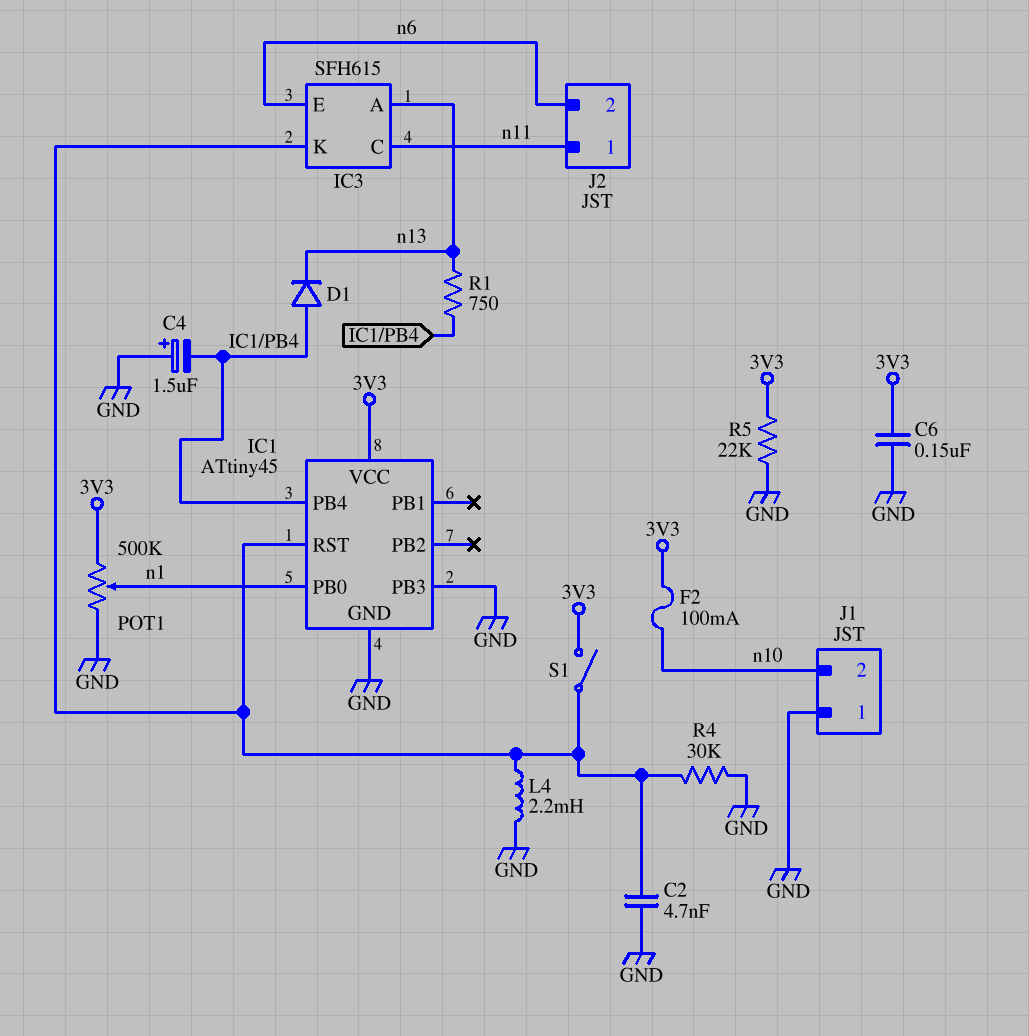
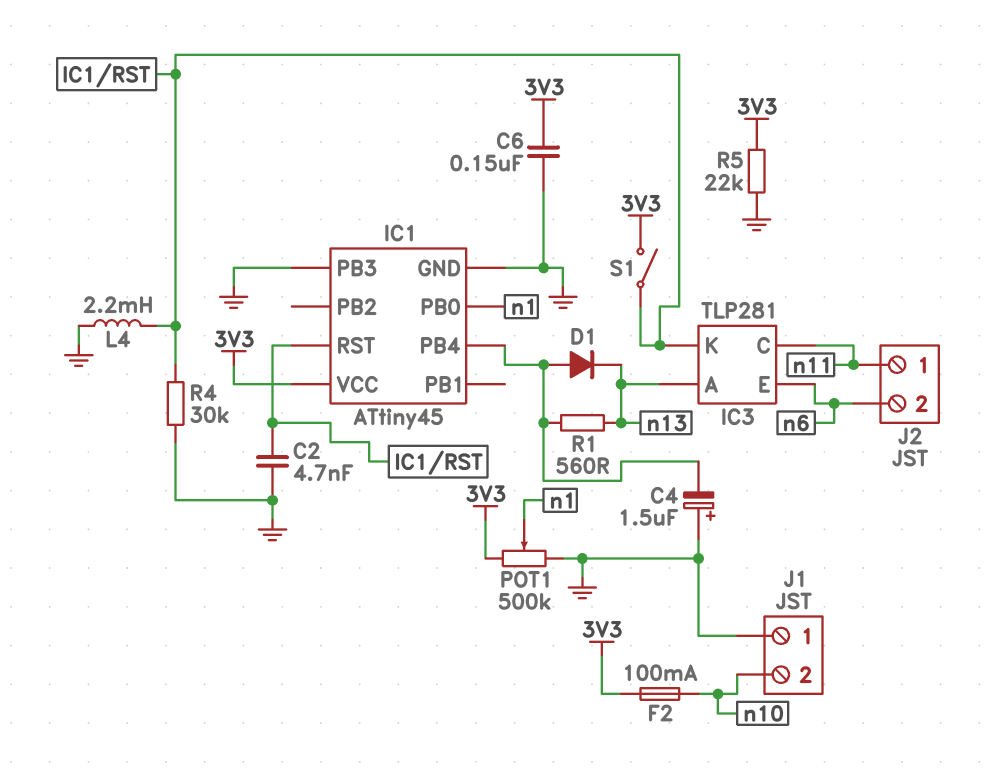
IC3: SFH615 -> TLP281
R1: 750 (IC1/PB4, n13) -> 560 (IC1/PB4, n13)

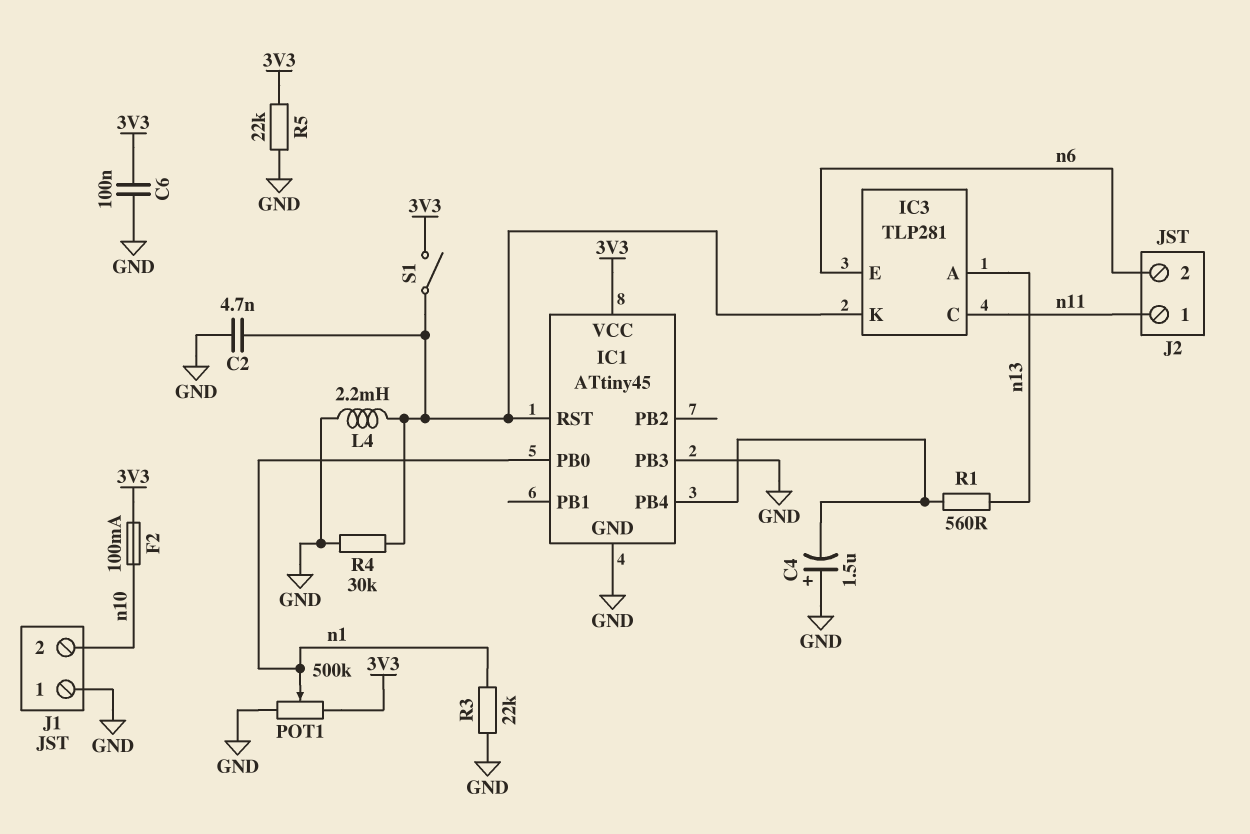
C6: 150nF (3V3, GND) -> 100nF (3V3, GND)
D1: diode (A IC1/PB4, K n13) -> none
R3: none -> 22k (GND, n1)

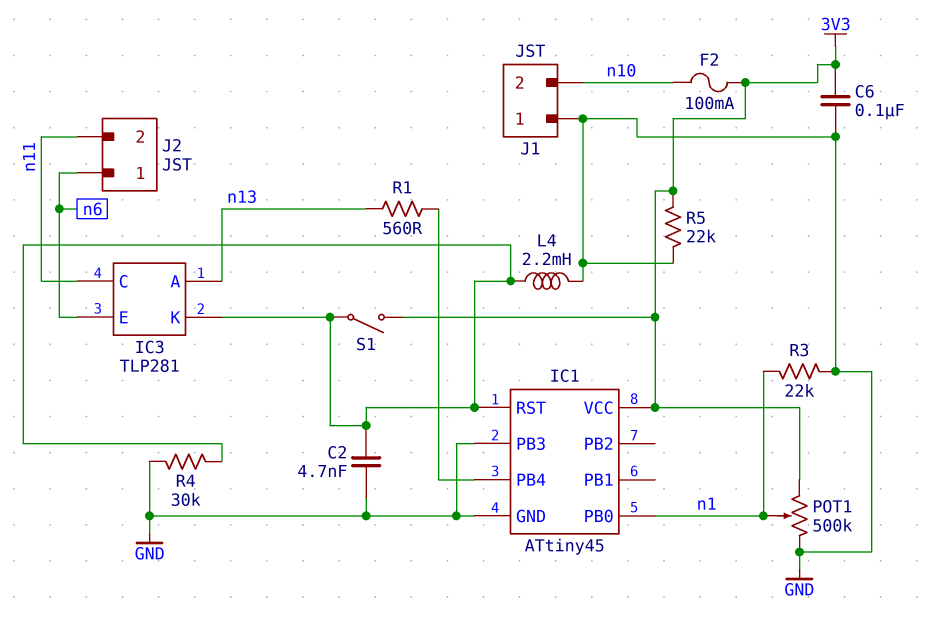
C4: 1.5uF (plus GND, minus IC1/PB4) -> none
J2 pin 1: n11 -> n6
J2 pin 2: n6 -> n11

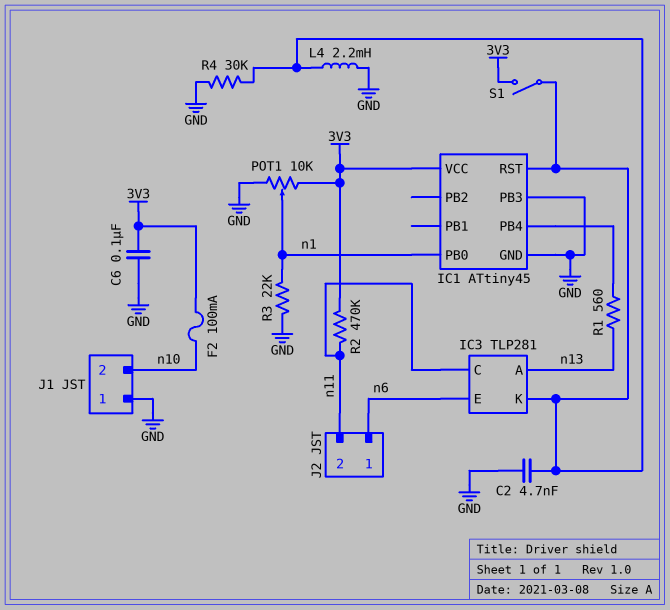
POT1: 500k (3V3, GND, wiper n1) -> 10k (3V3, GND, wiper n1)
R2: none -> 470k (3V3, n11)
R5: 22k (3V3, GND) -> none

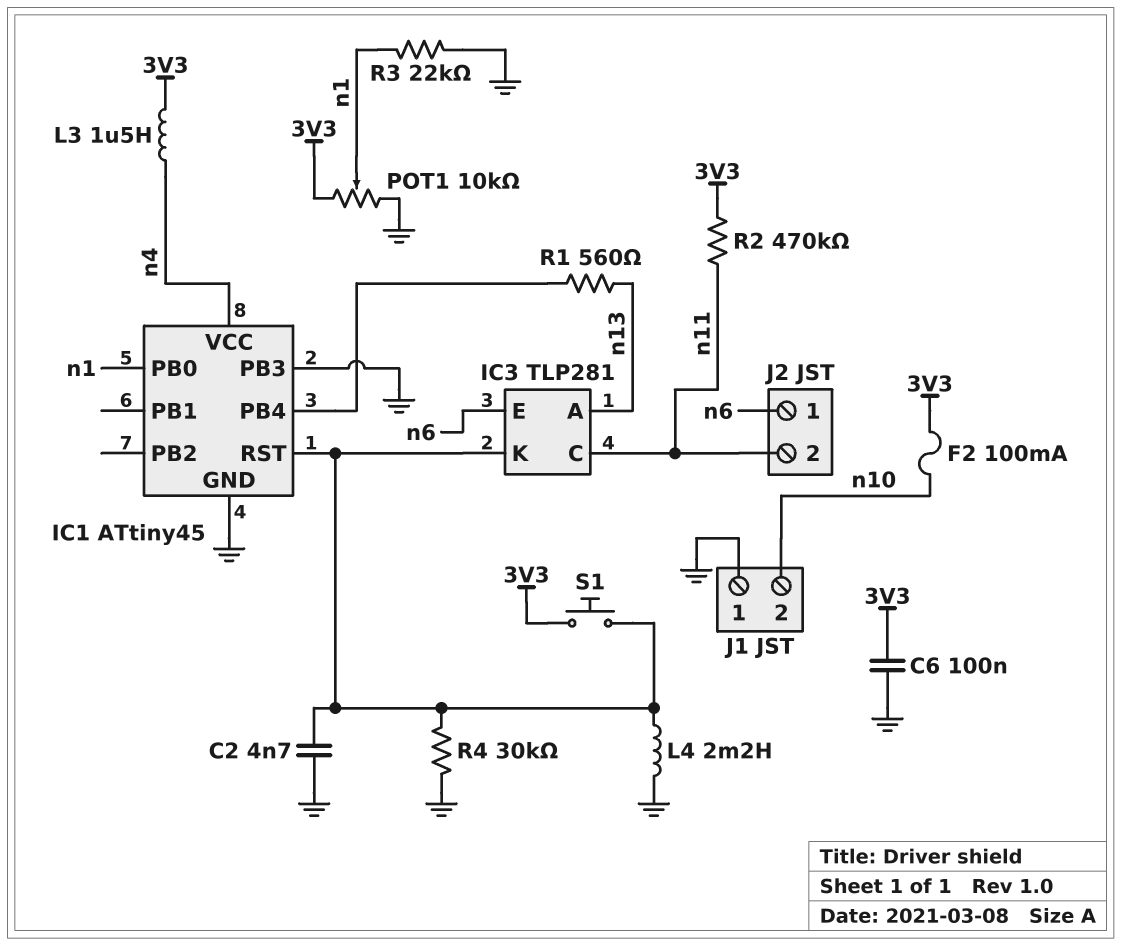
IC1 pin VCC: 3V3 -> n4
L3: none -> 1.5uH (3V3, n4)
S1: switch (3V3, IC1/RST) -> button (3V3, IC1/RST)

